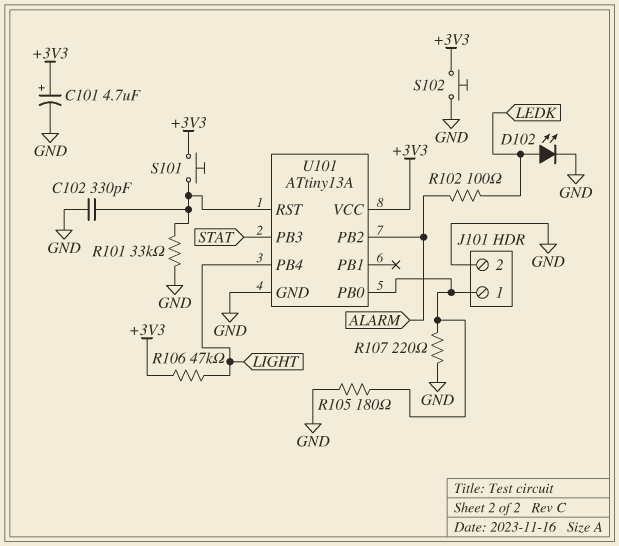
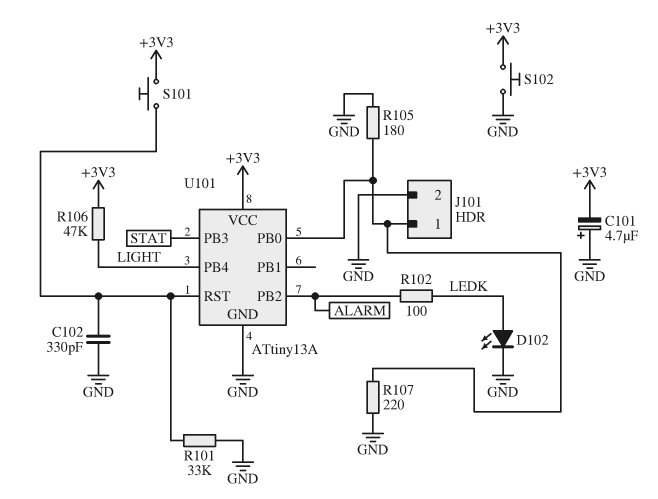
C101: 4.7uF (plus +3V3, minus GND) -> 4.7uF (plus GND, minus +3V3)

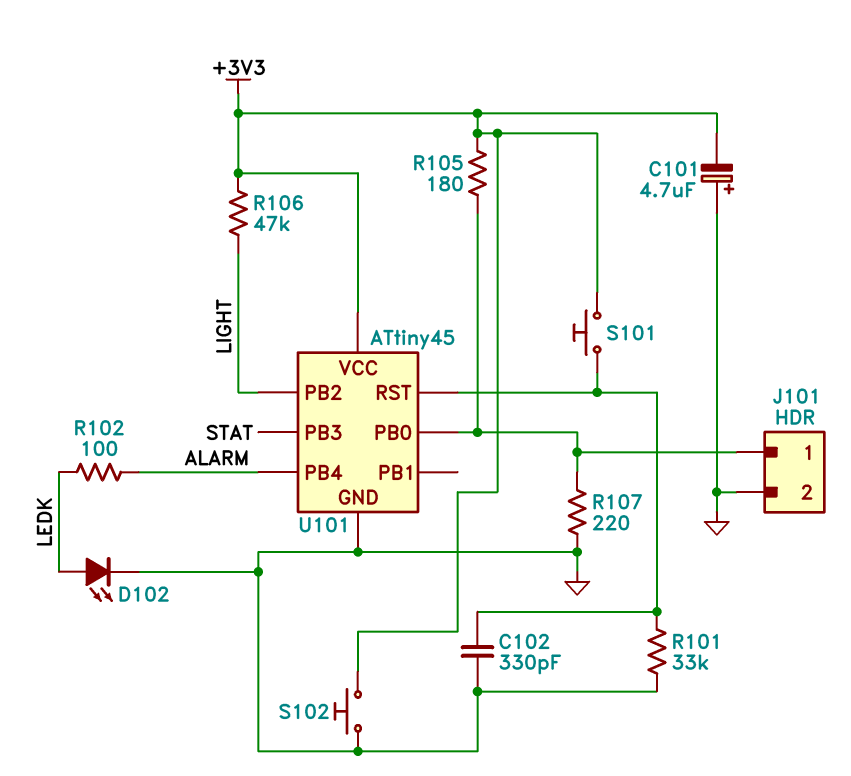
R105: 180 (GND, J101/1) -> 180 (+3V3, J101/1)
U101: ATtiny13A -> ATtiny45
U101 pin PB2: ALARM -> LIGHT
U101 pin PB4: LIGHT -> ALARM

